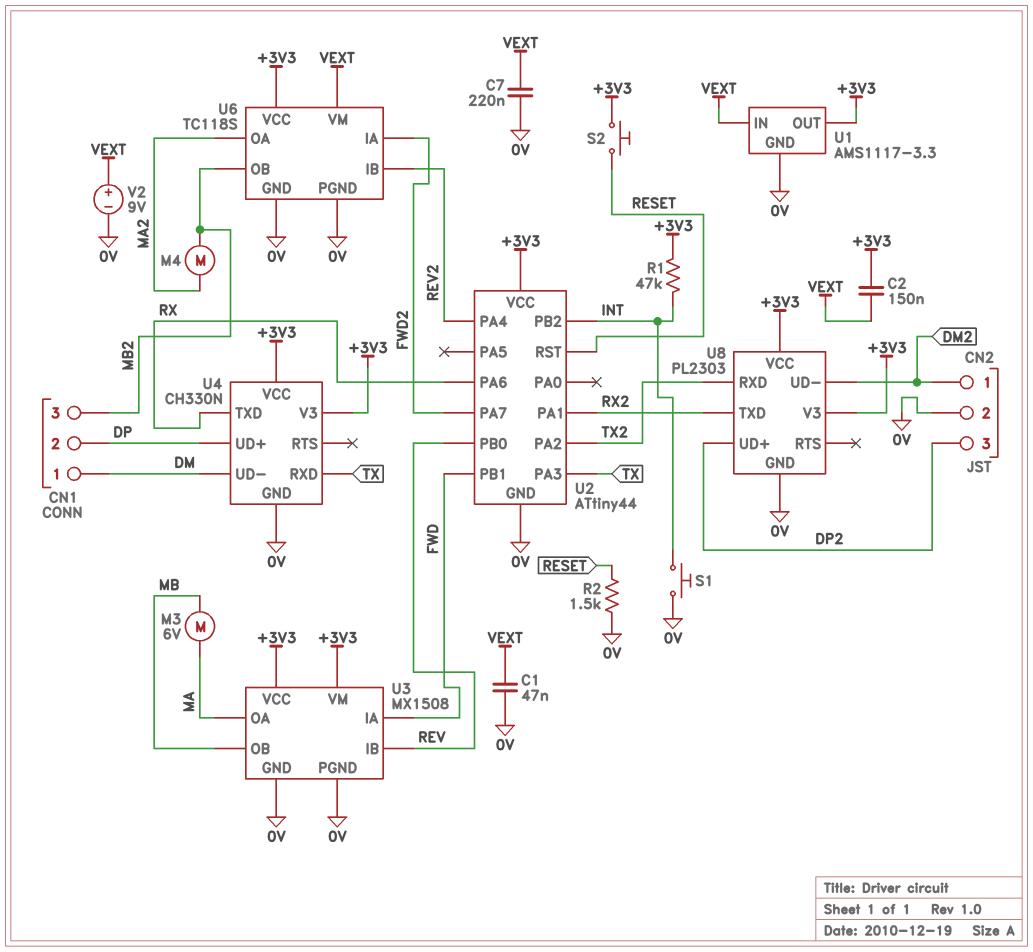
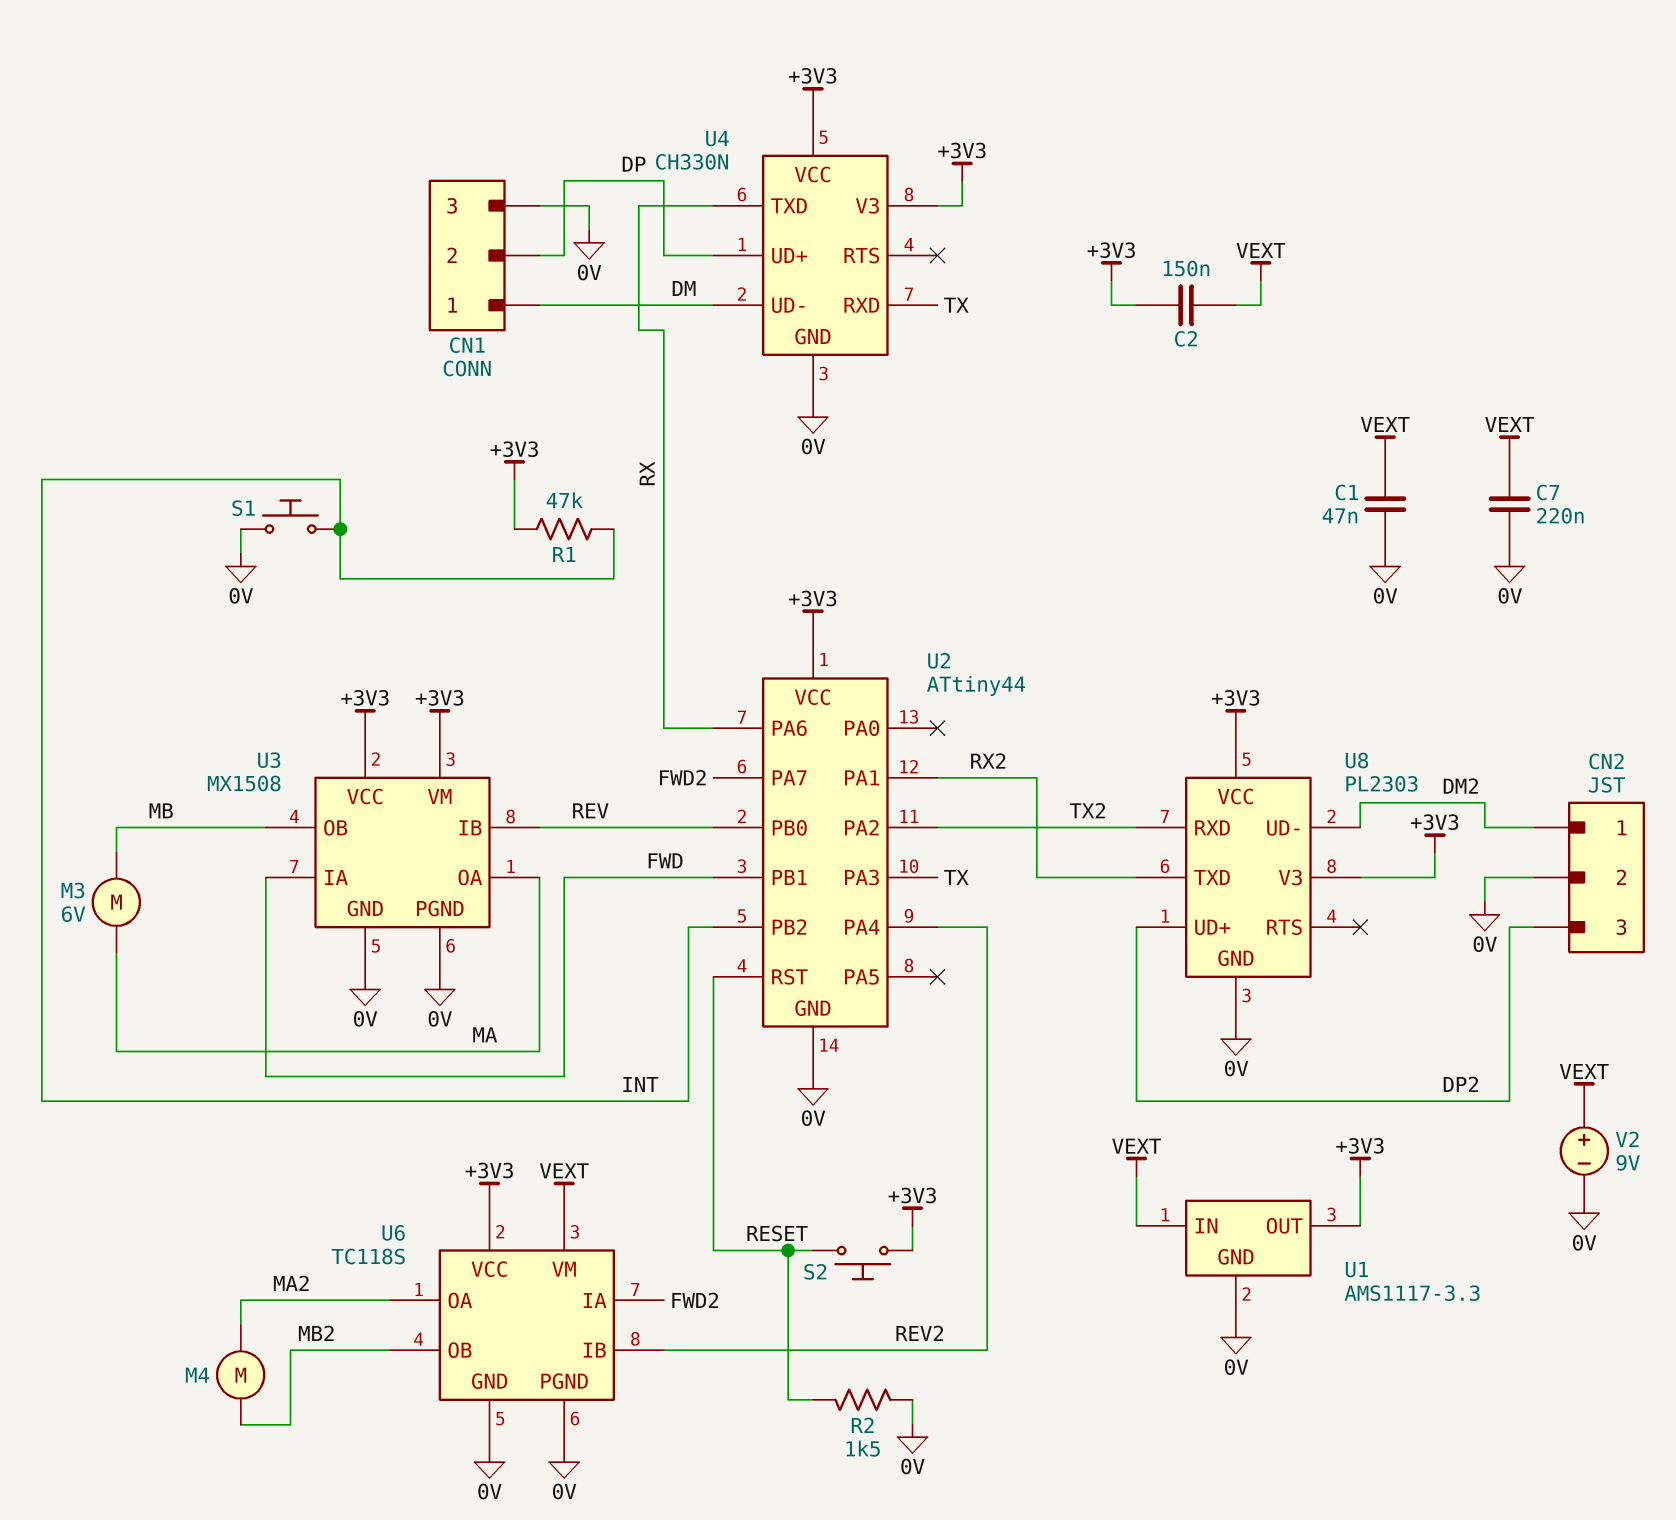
CN1 pin 3: MB2 -> 0V

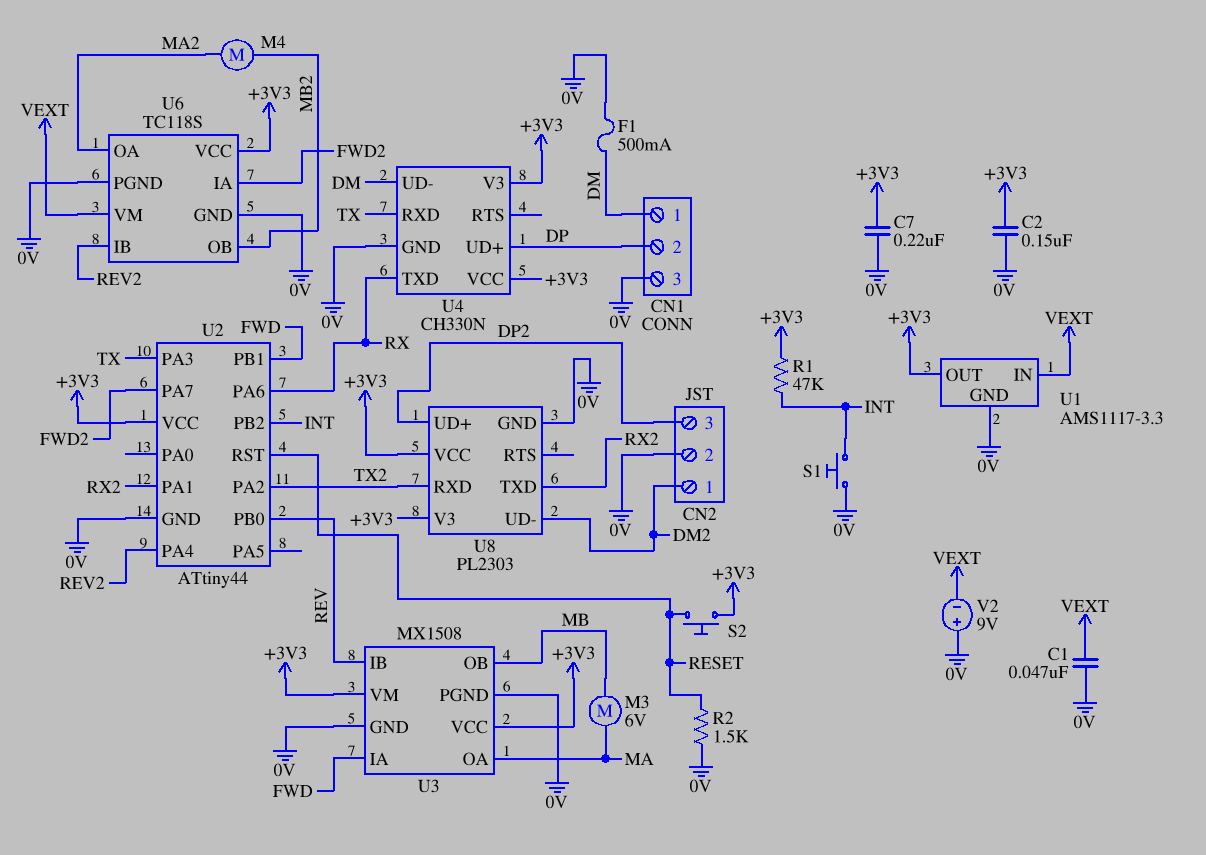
C2: 150nF (+3V3, VEXT) -> 150nF (+3V3, 0V)
C7: 220nF (0V, VEXT) -> 220nF (+3V3, 0V)
F1: none -> 500mA (0V, DM)
V2: 9V (plus VEXT, minus 0V) -> 9V (plus 0V, minus VEXT)

